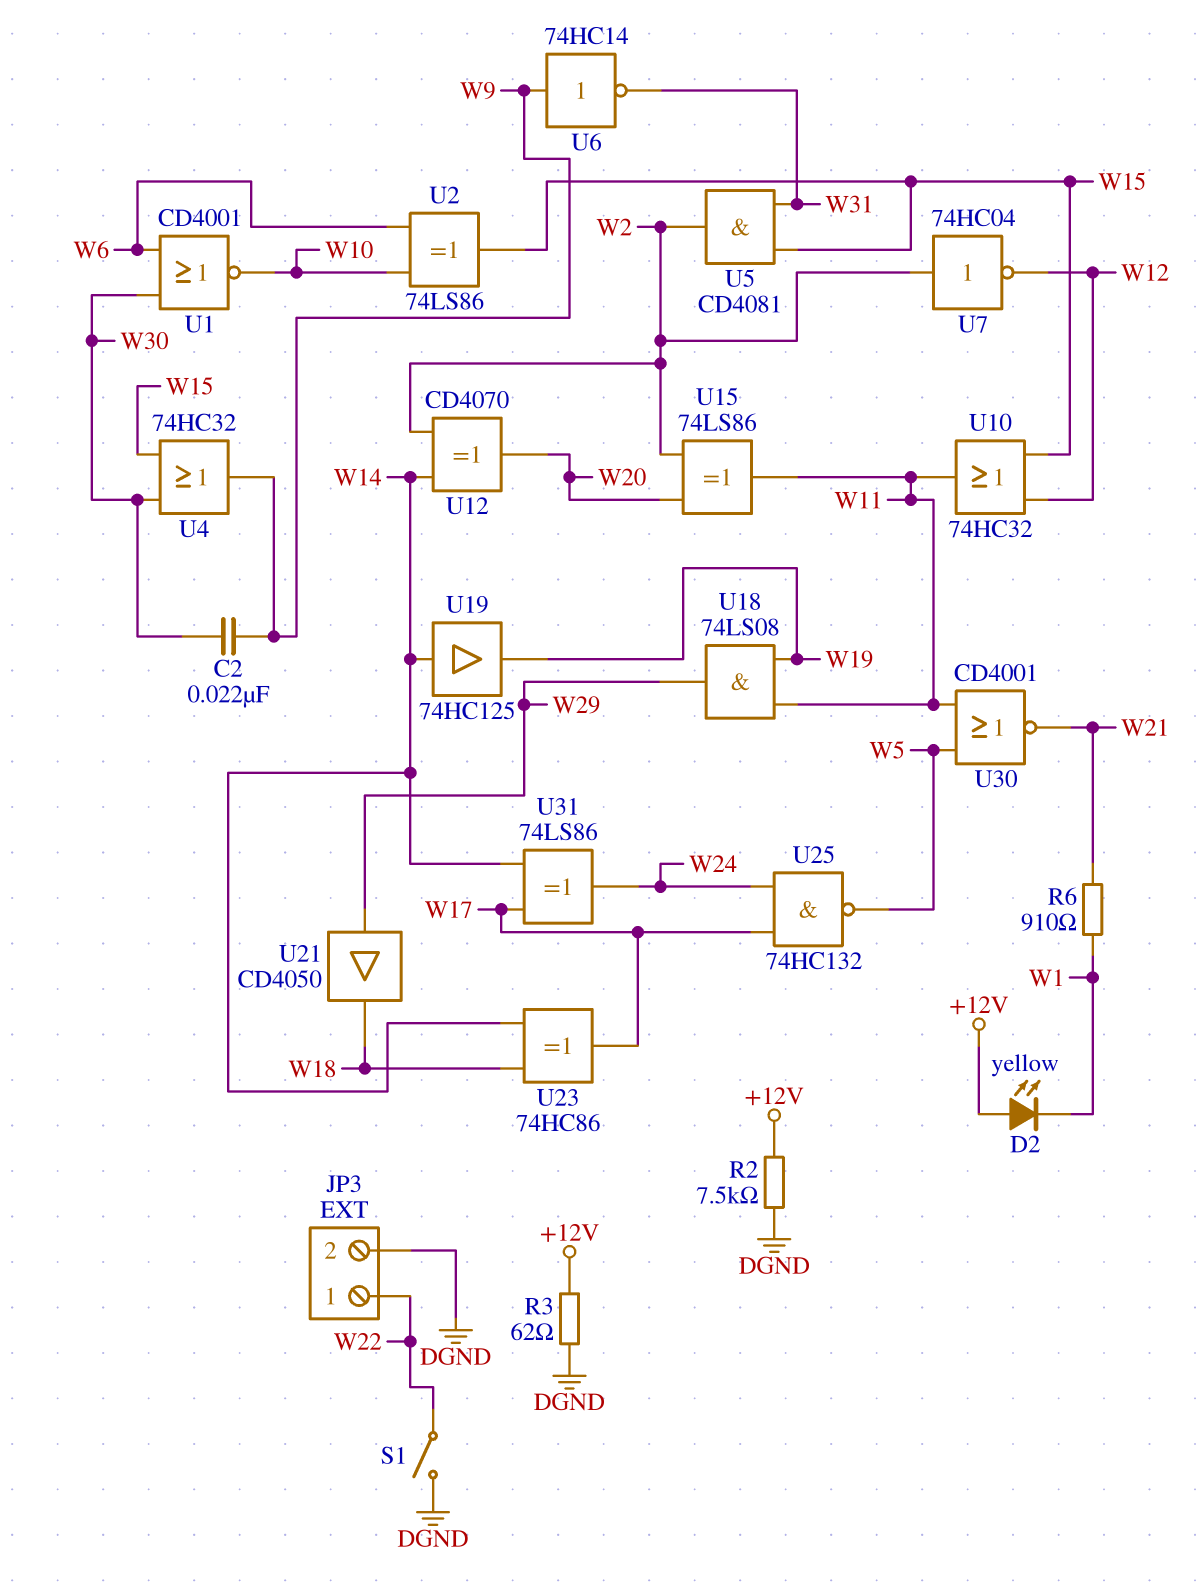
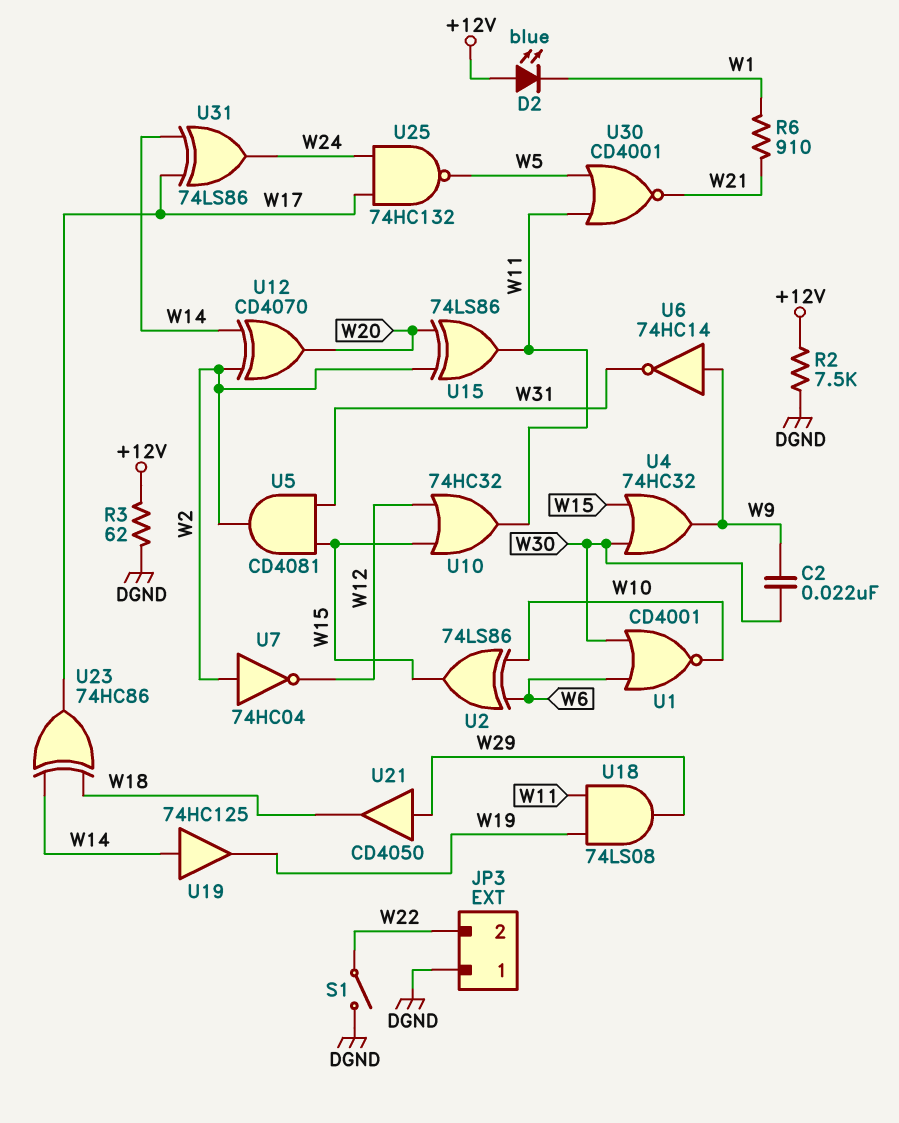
D2: LED yellow (A +12V, K W1) -> LED blue (A +12V, K W1)
JP3 pin 1: W22 -> DGND
JP3 pin 2: DGND -> W22

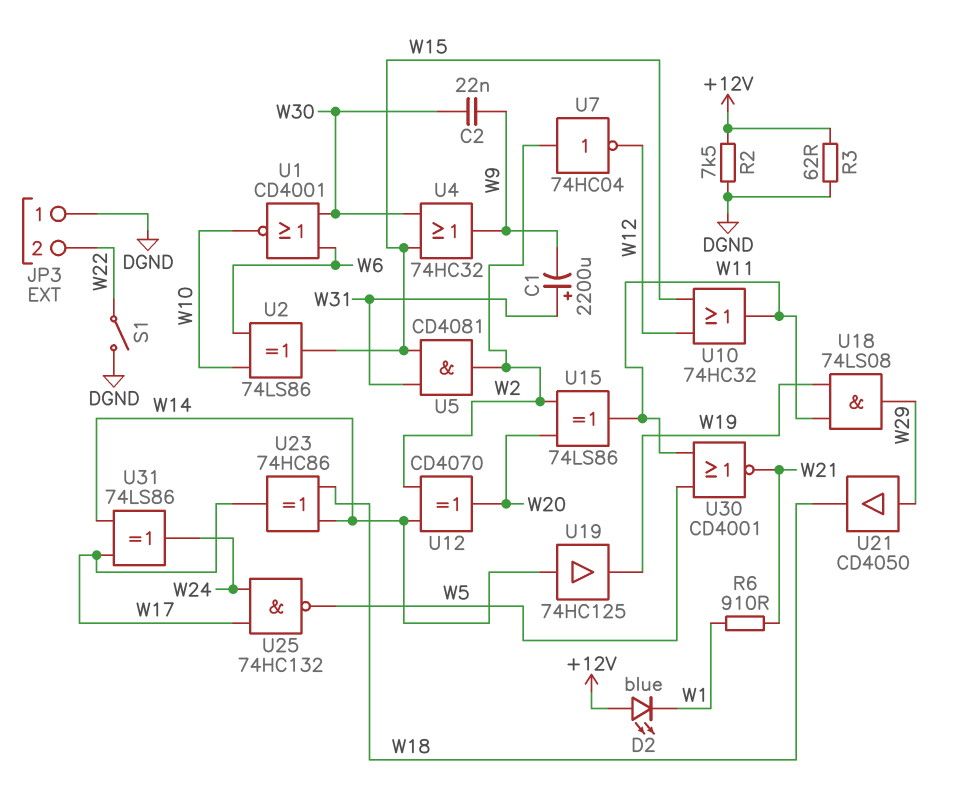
C1: none -> 2200uF (plus W31, minus W9)
U6: NOT 74HC14 (in W9, out W31) -> none

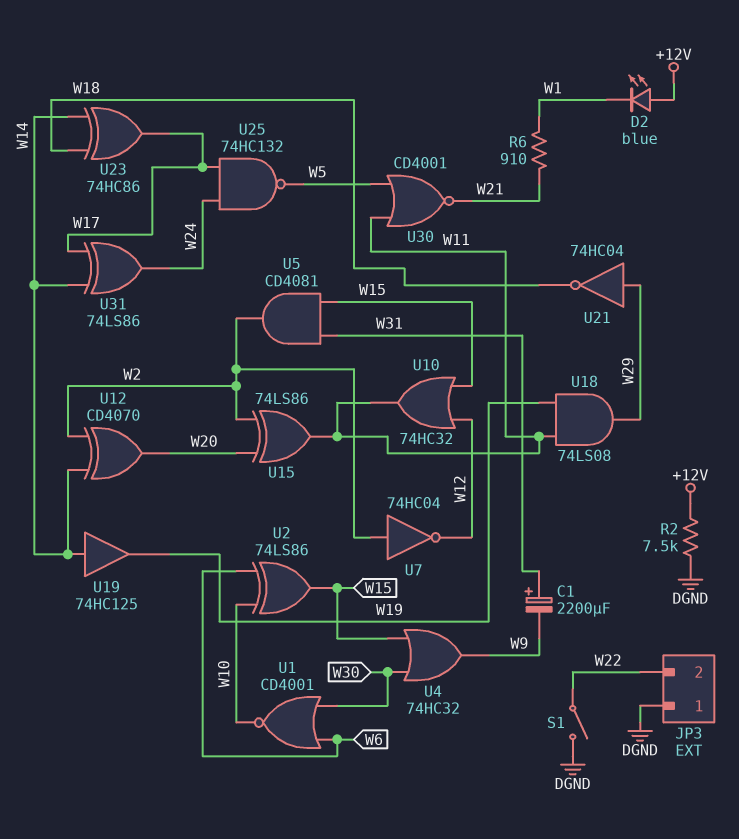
C2: 22nF (W9, W30) -> none
R3: 62 (+12V, DGND) -> none
U21: buffer CD4050 (in W29, out W18) -> NOT 74HC04 (in W29, out W18)

